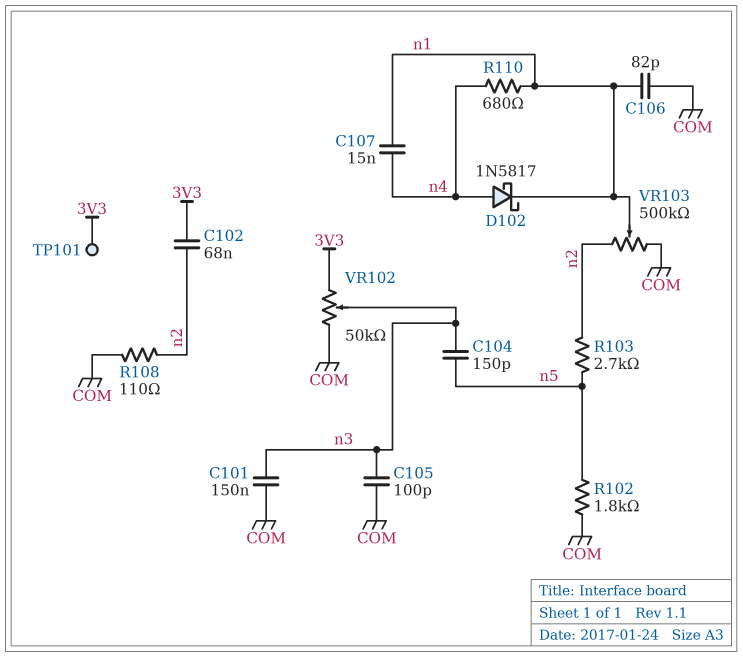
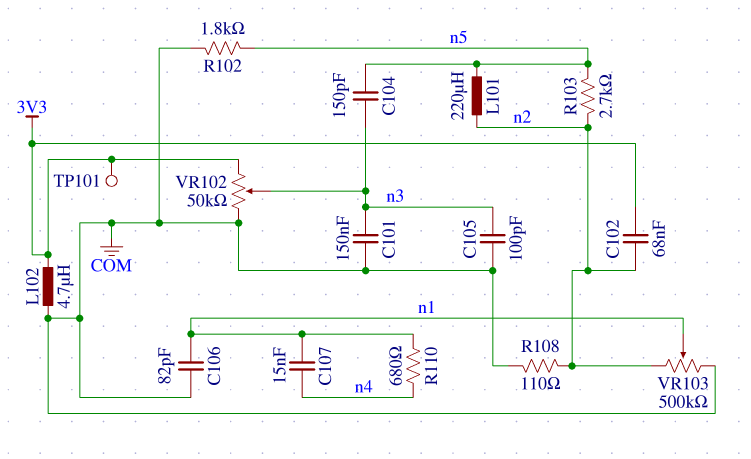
D102: schottky 1N5817 (A n4, K n1) -> none
L101: none -> 220uH (n2, n5)
L102: none -> 4.7uH (3V3, COM)

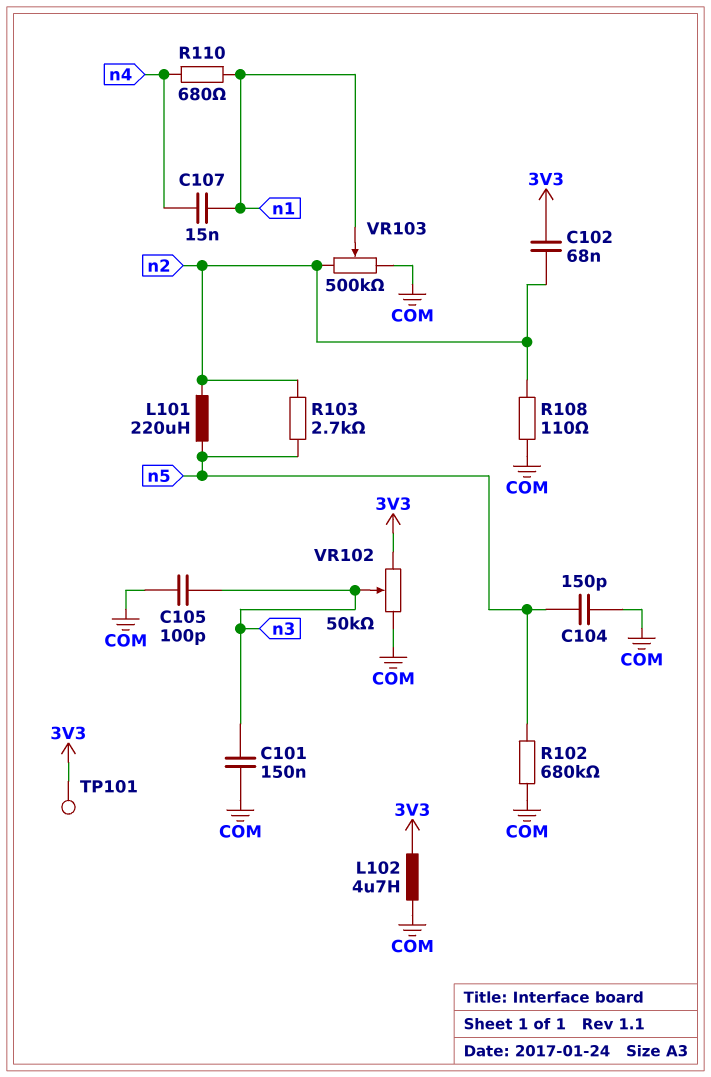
C104: 150pF (n3, n5) -> 150pF (COM, n5)
C106: 82pF (COM, n1) -> none
R102: 1.8k (COM, n5) -> 680k (COM, n5)

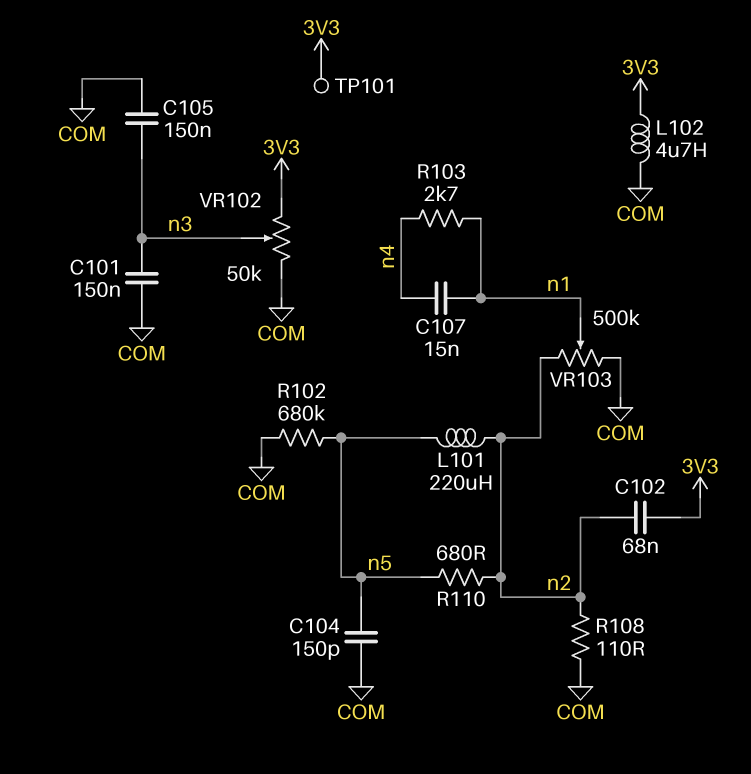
C105: 100pF (COM, n3) -> 150nF (COM, n3)
R103: 2.7k (n2, n5) -> 2.7k (n1, n4)
R110: 680 (n1, n4) -> 680 (n2, n5)

